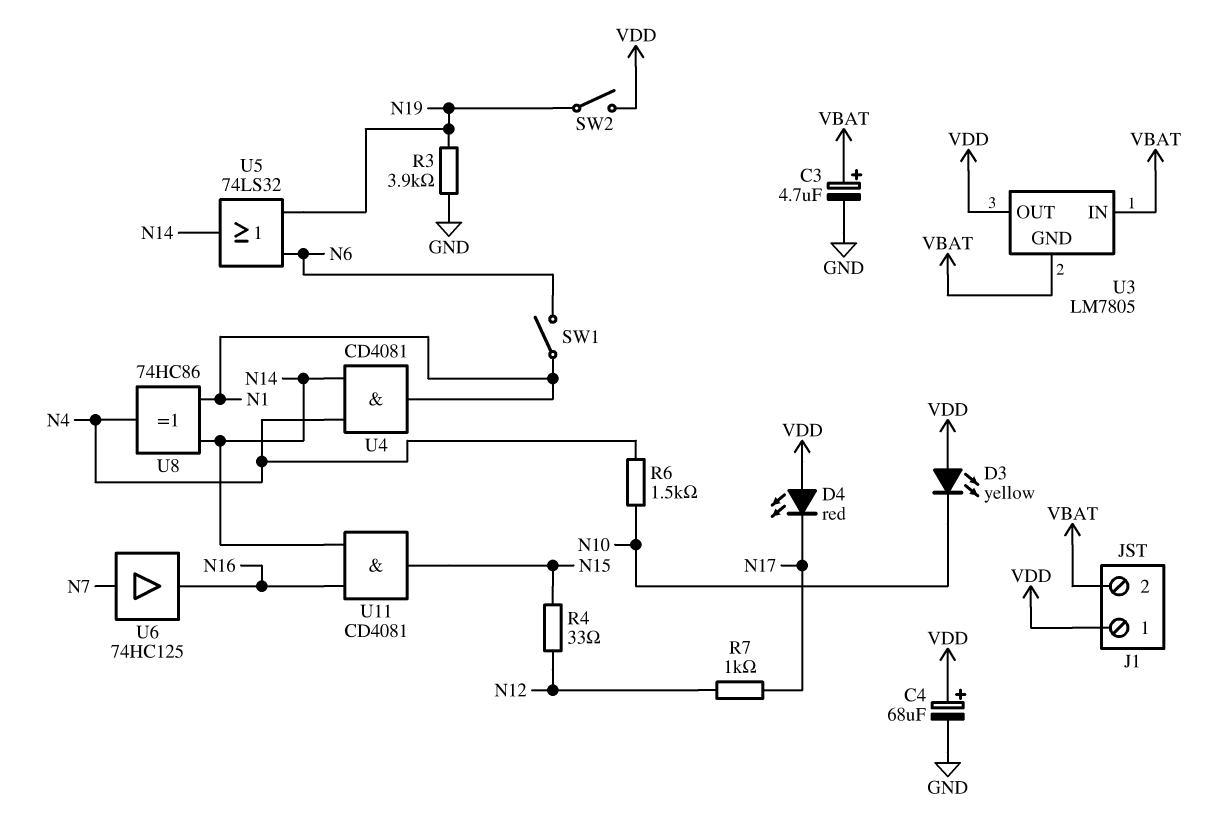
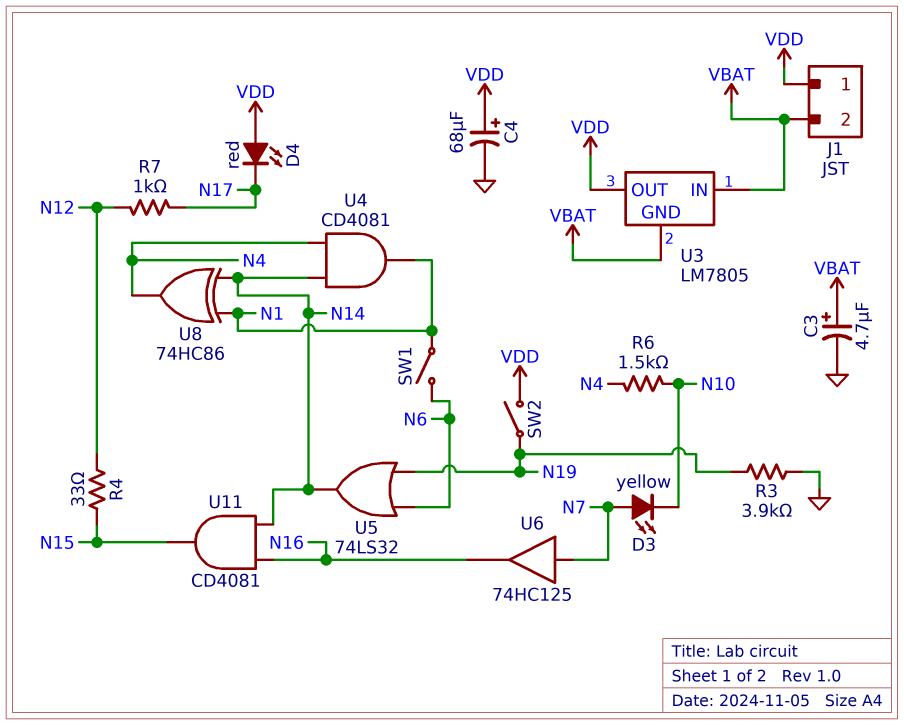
D3: LED yellow (A VDD, K N10) -> LED yellow (A N7, K N10)

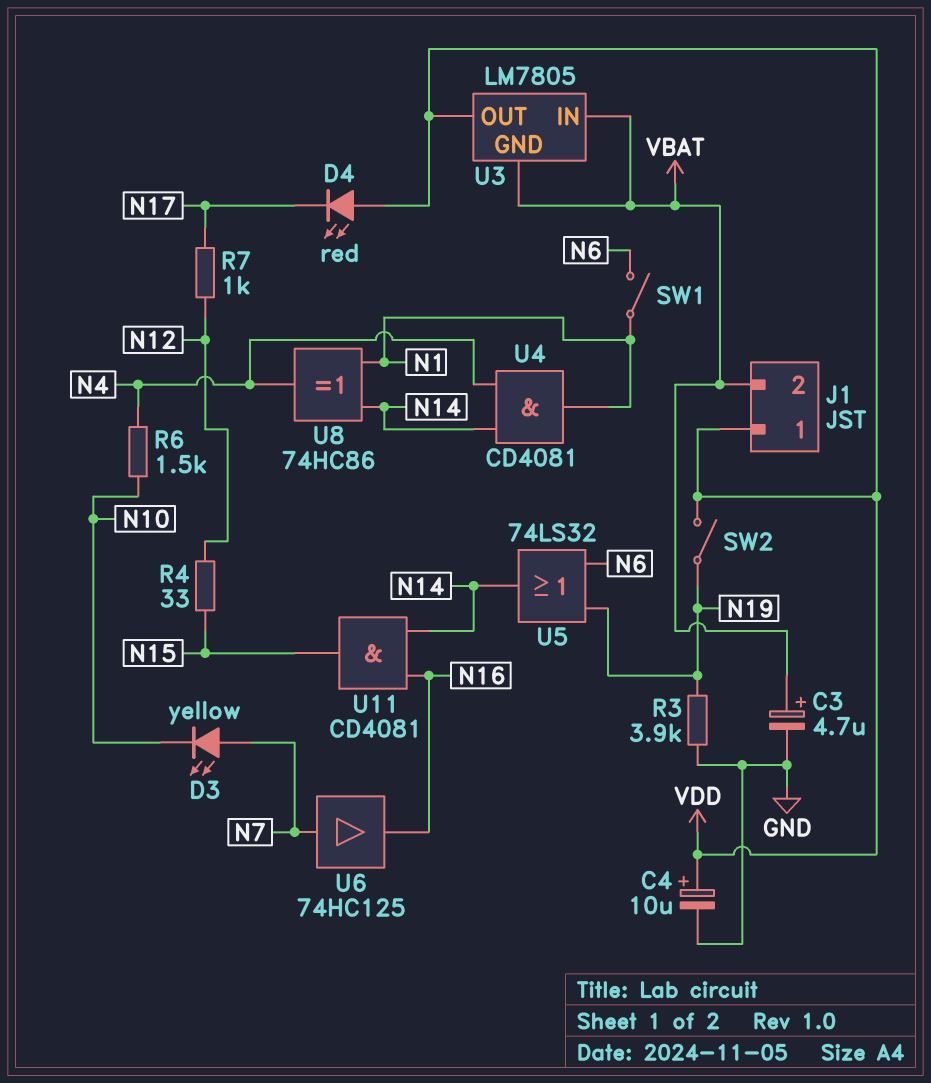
C4: 68uF (plus VDD, minus GND) -> 10uF (plus VDD, minus GND)

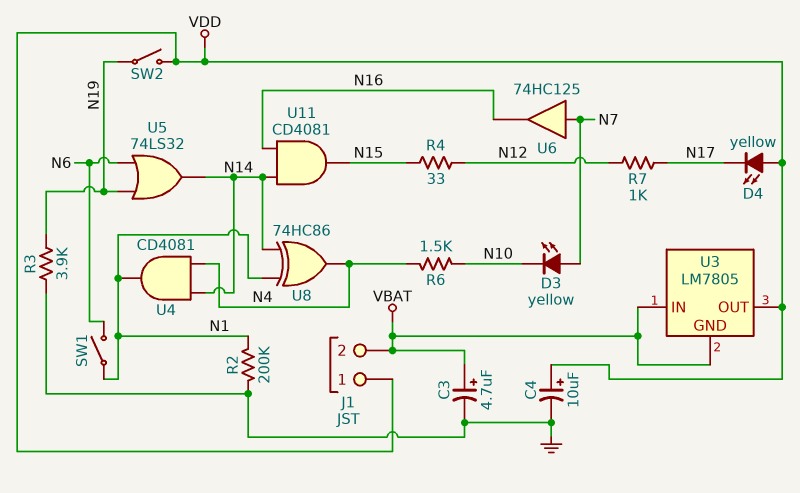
D4: LED red (A VDD, K N17) -> LED yellow (A VDD, K N17)
R2: none -> 200k (GND, N1)

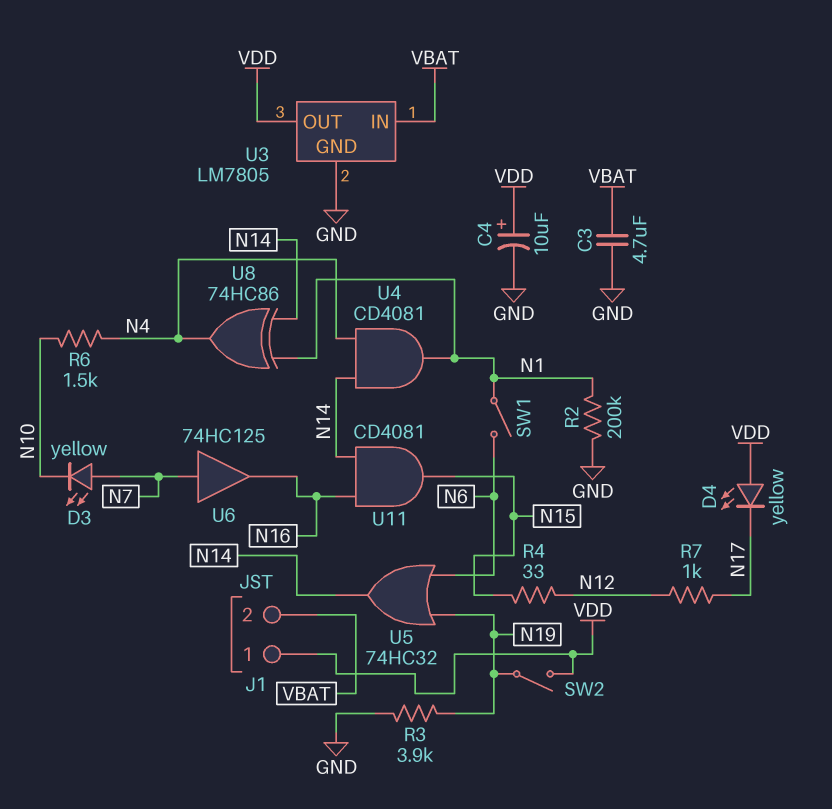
C3: 4.7uF (plus VBAT, minus GND) -> 4.7uF (GND, VBAT)
U3 pin GND: VBAT -> GND
U5: OR 74LS32 (in N6, in N19, out N14) -> OR 74HC32 (in N6, in N19, out N14)

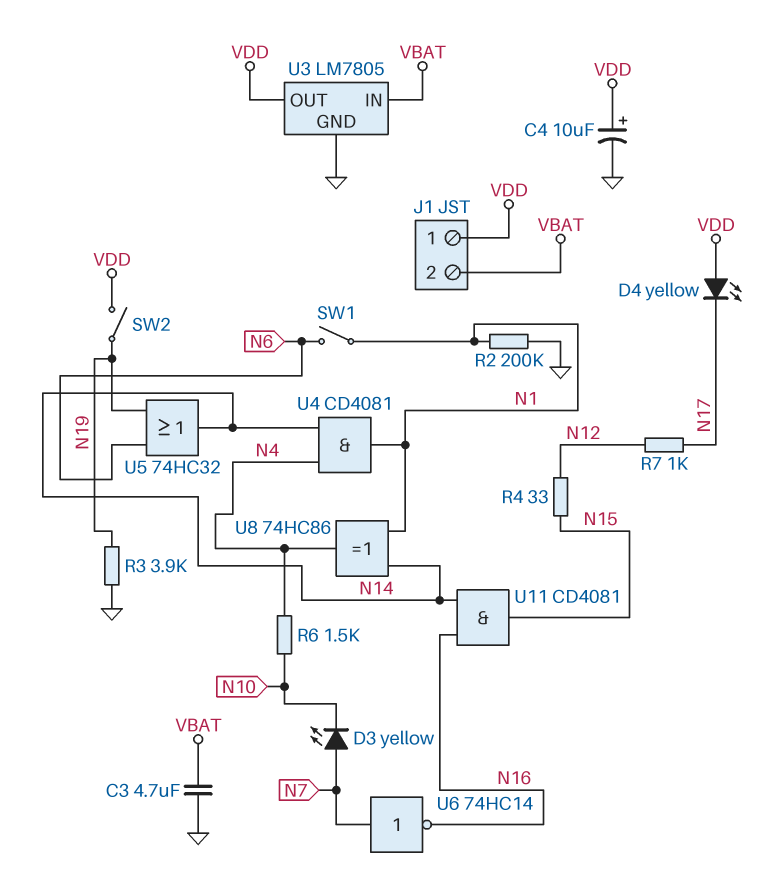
U6: buffer 74HC125 (in N7, out N16) -> NOT 74HC14 (in N7, out N16)

